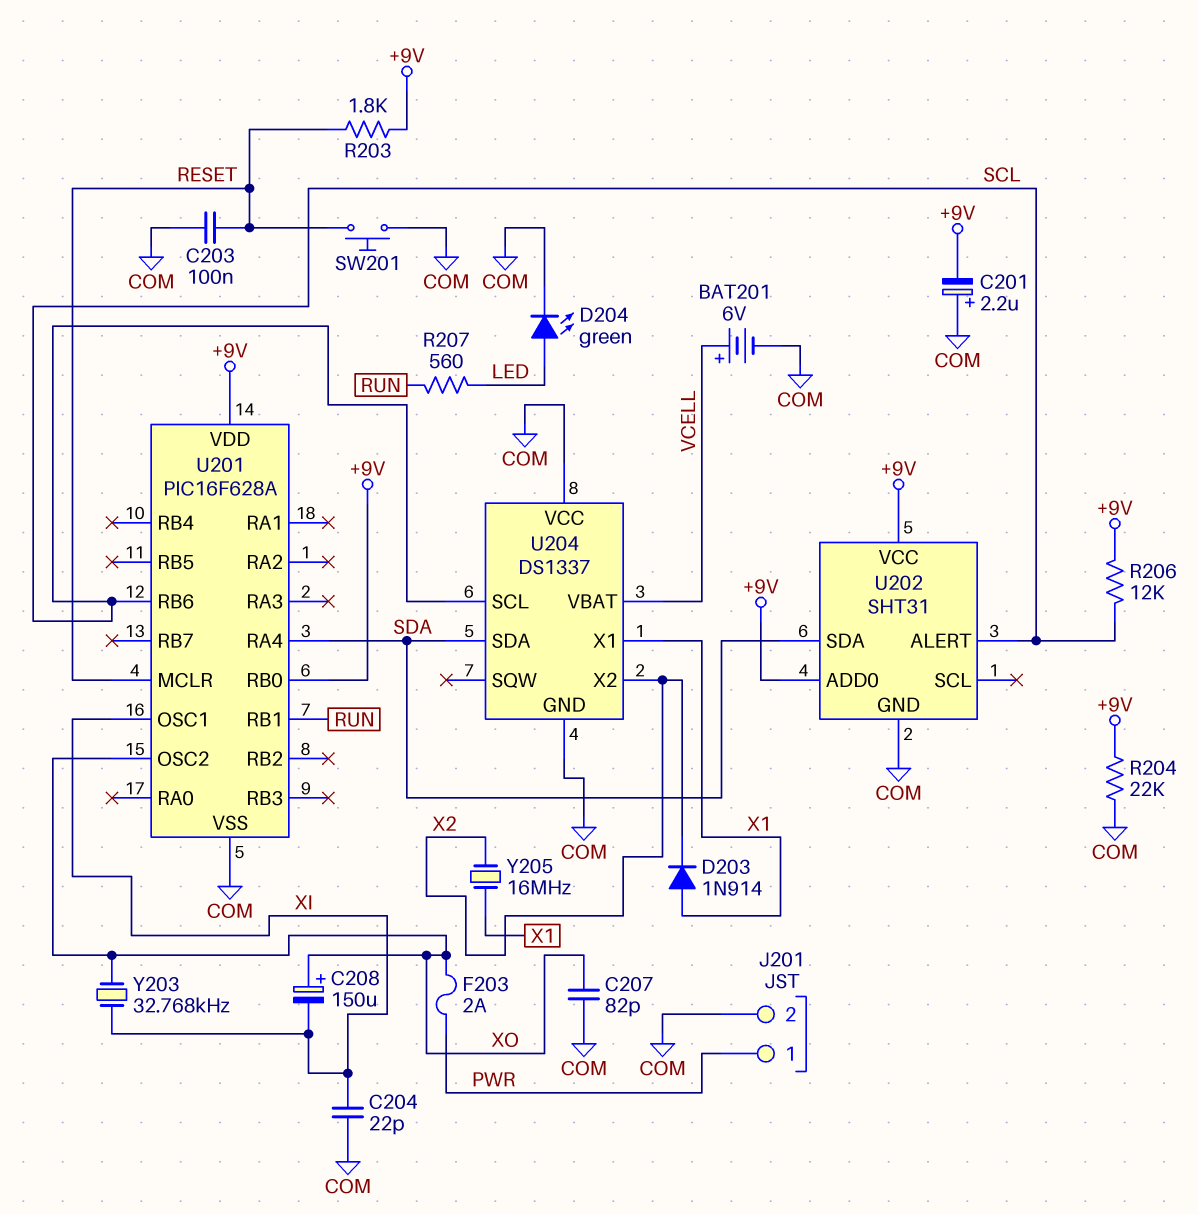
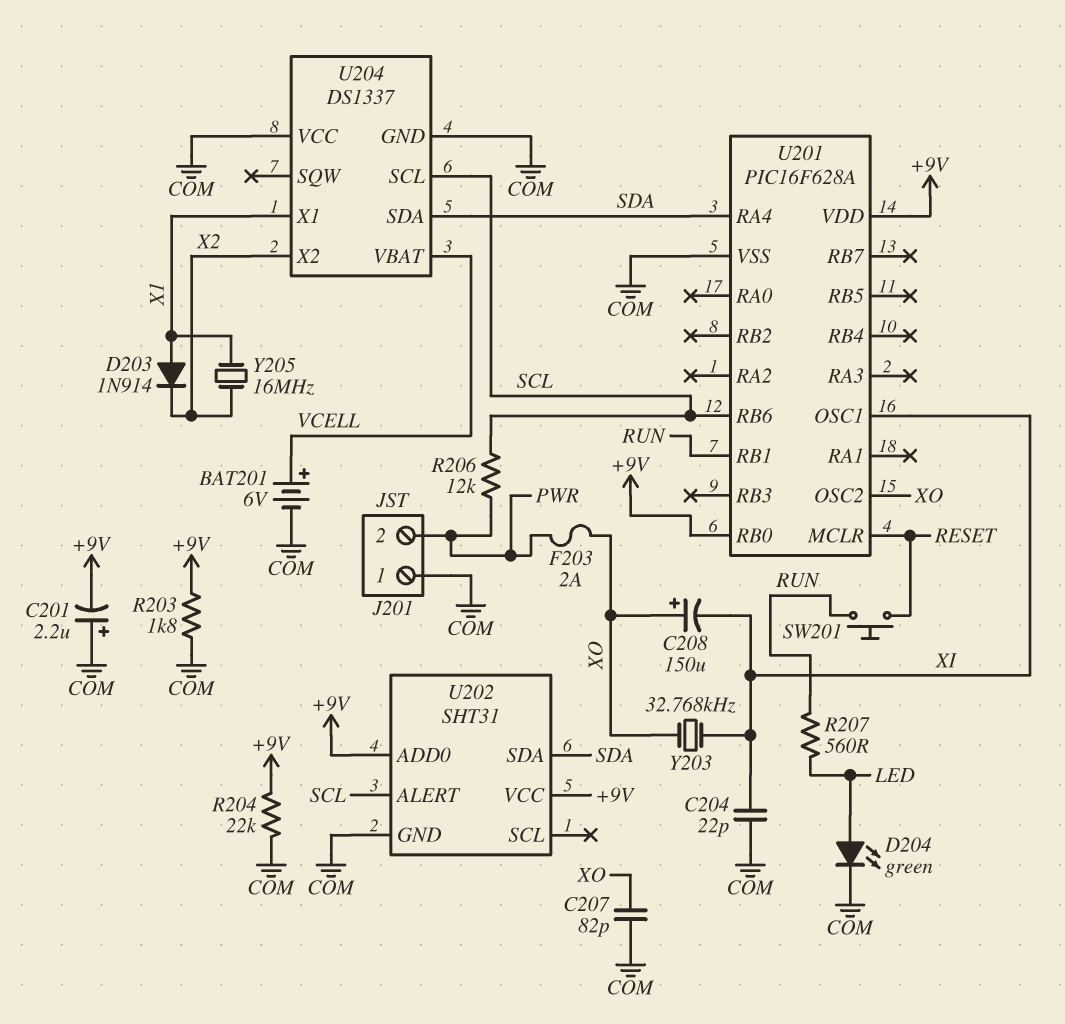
C203: 100nF (COM, RESET) -> none
J201 pin 1: PWR -> COM
J201 pin 2: COM -> PWR
R203: 1.8k (+9V, RESET) -> 1.8k (+9V, COM)
R206: 12k (+9V, SCL) -> 12k (PWR, SCL)
SW201: button (COM, RESET) -> button (RESET, RUN)

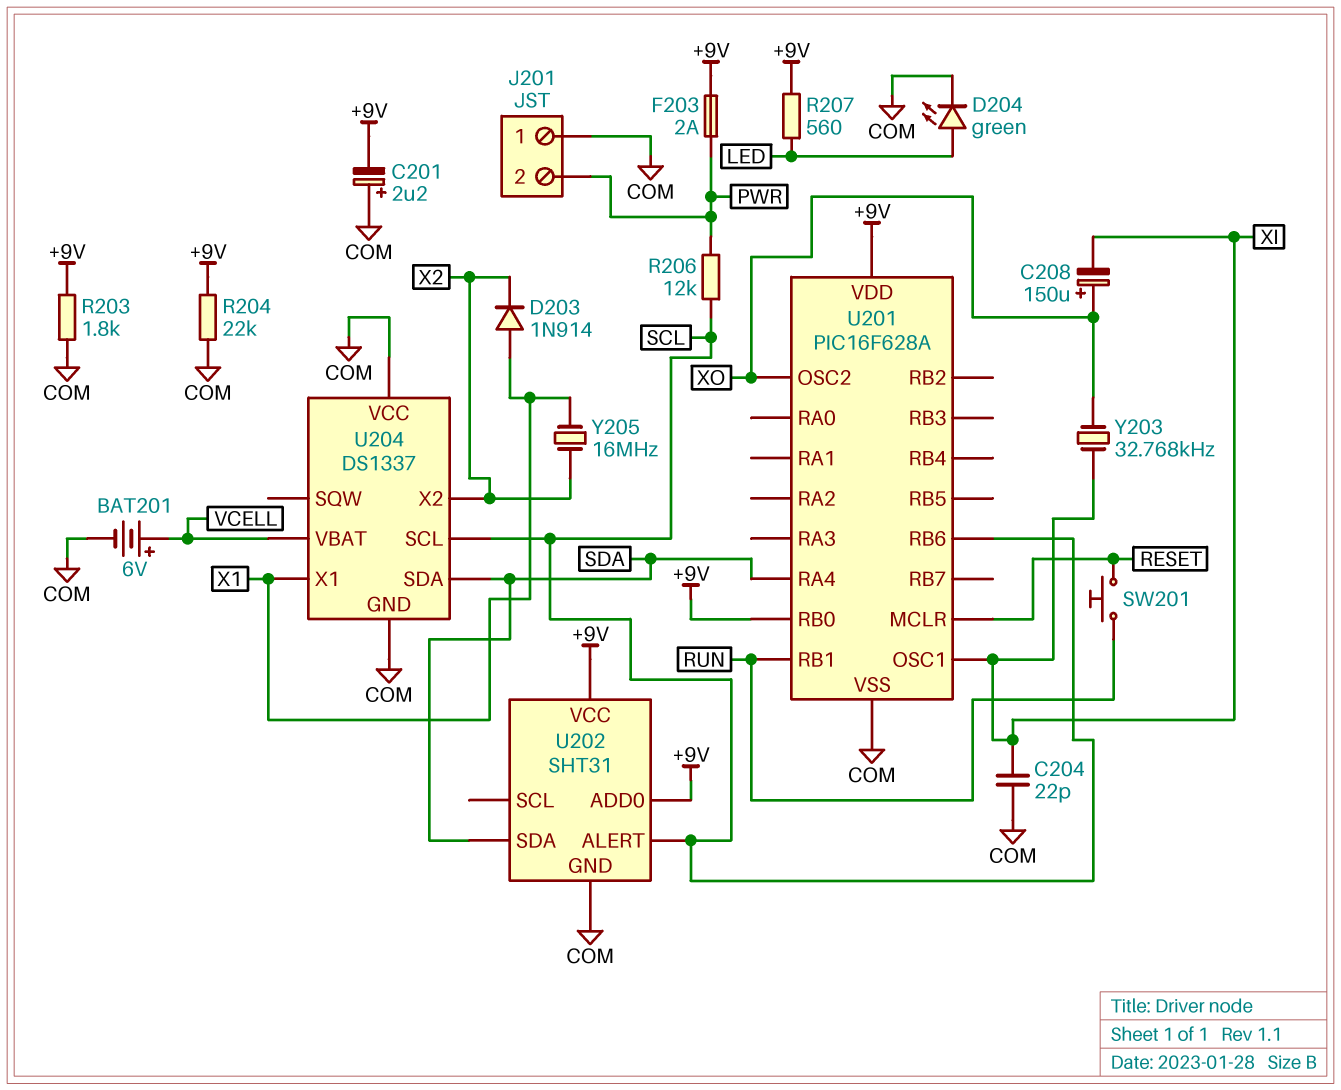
C207: 82pF (COM, XO) -> none
F203: 2A (PWR, XO) -> 2A (+9V, PWR)
R207: 560 (LED, RUN) -> 560 (+9V, LED)

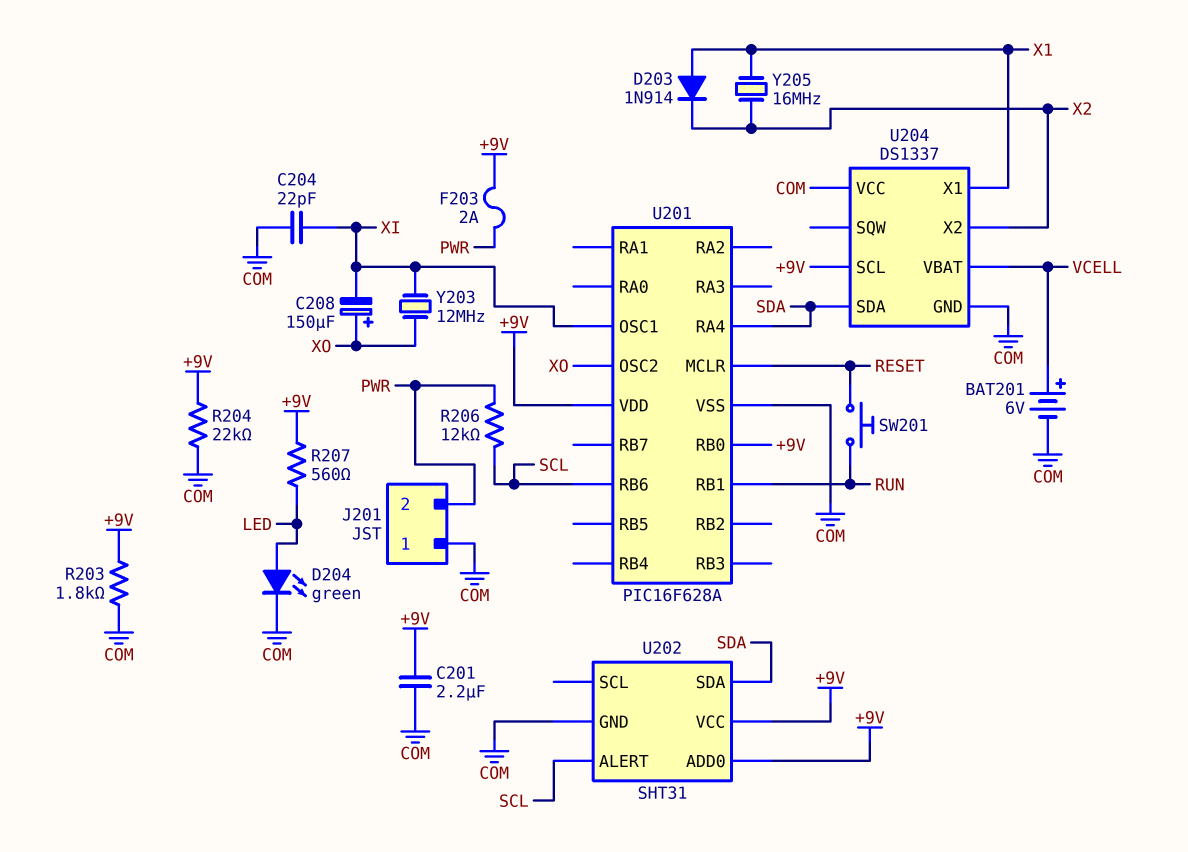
C201: 2.2uF (plus COM, minus +9V) -> 2.2uF (+9V, COM)
U204 pin SCL: SCL -> +9V
Y203: 32.768kHz (XI, XO) -> 12MHz (XI, XO)

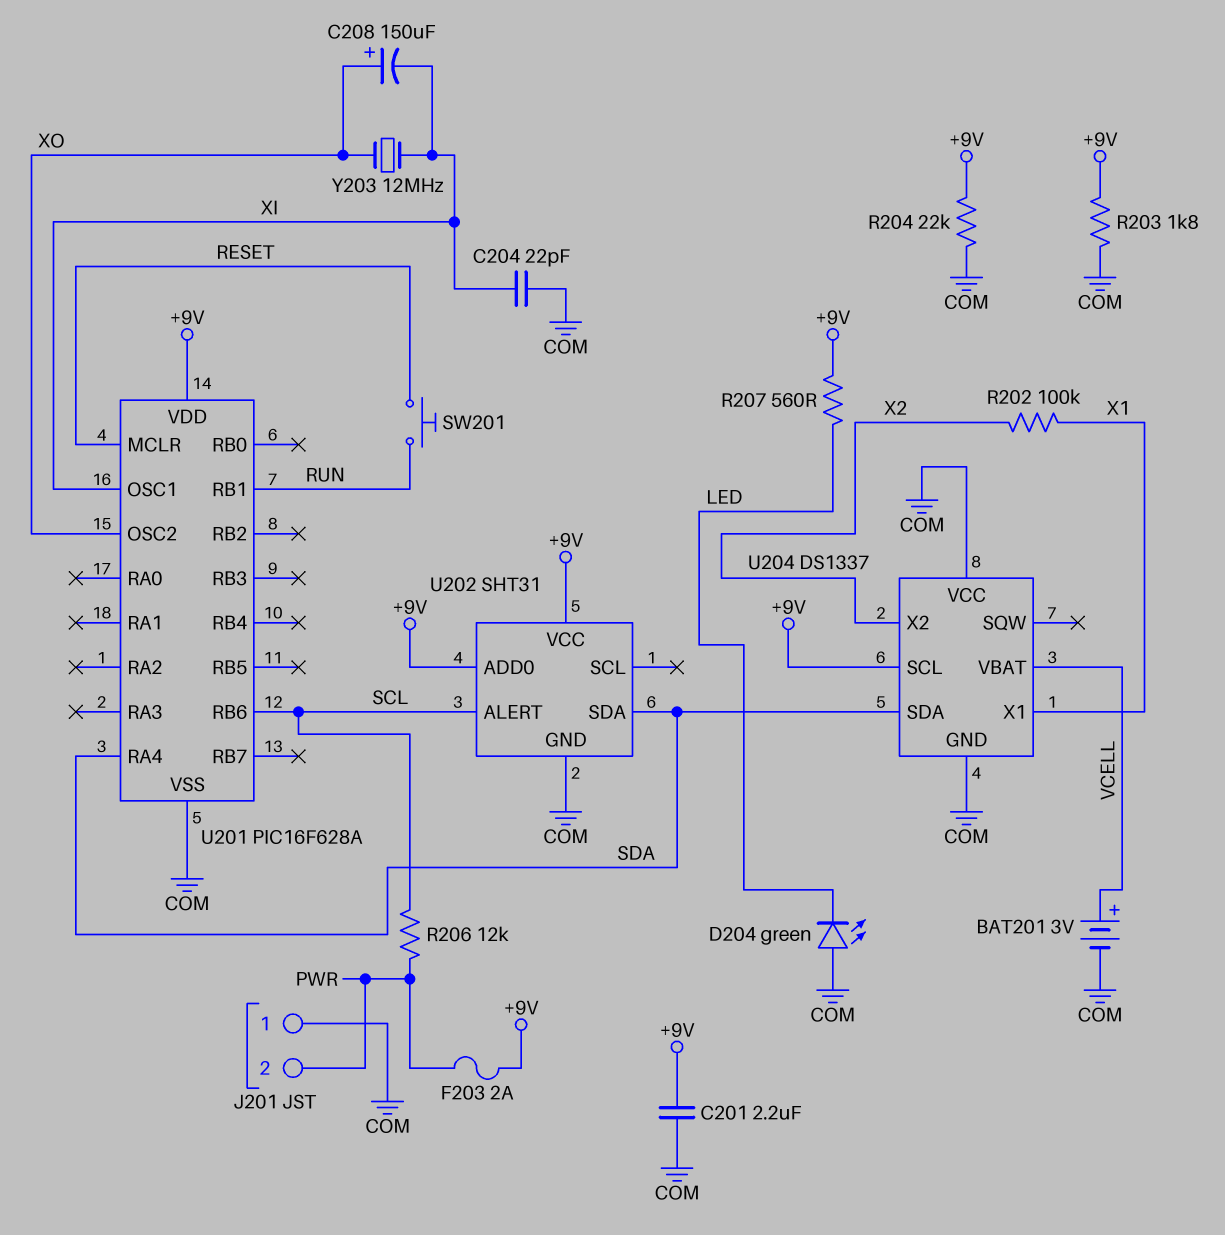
BAT201: 6V (plus VCELL, minus COM) -> 3V (plus VCELL, minus COM)
D203: diode 1N914 (A X1, K X2) -> none
D204: LED green (A LED, K COM) -> LED green (A COM, K LED)
R202: none -> 100k (X1, X2)
U201 pin RB0: +9V -> none
Y205: 16MHz (X1, X2) -> none

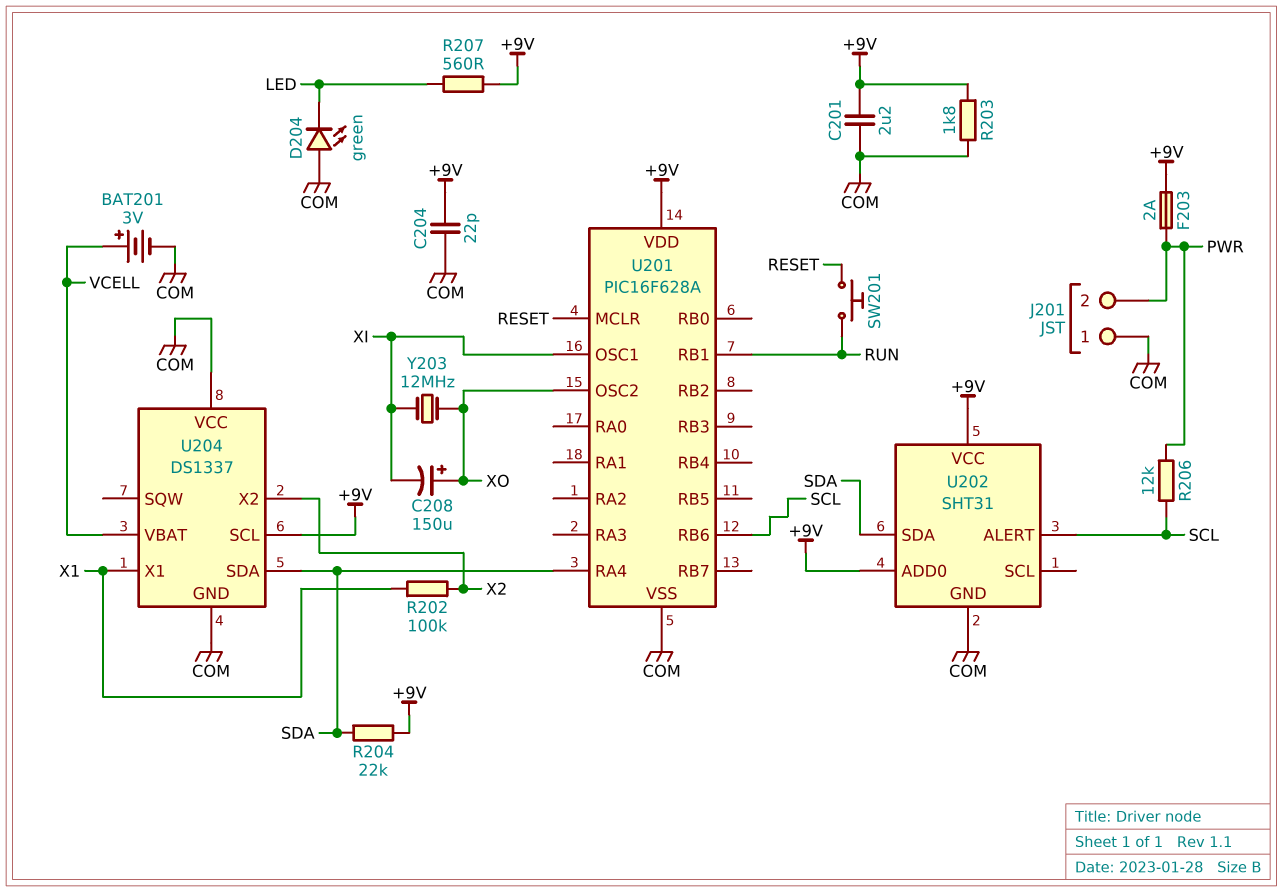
C204: 22pF (COM, XI) -> 22pF (+9V, COM)
R204: 22k (+9V, COM) -> 22k (+9V, SDA)

